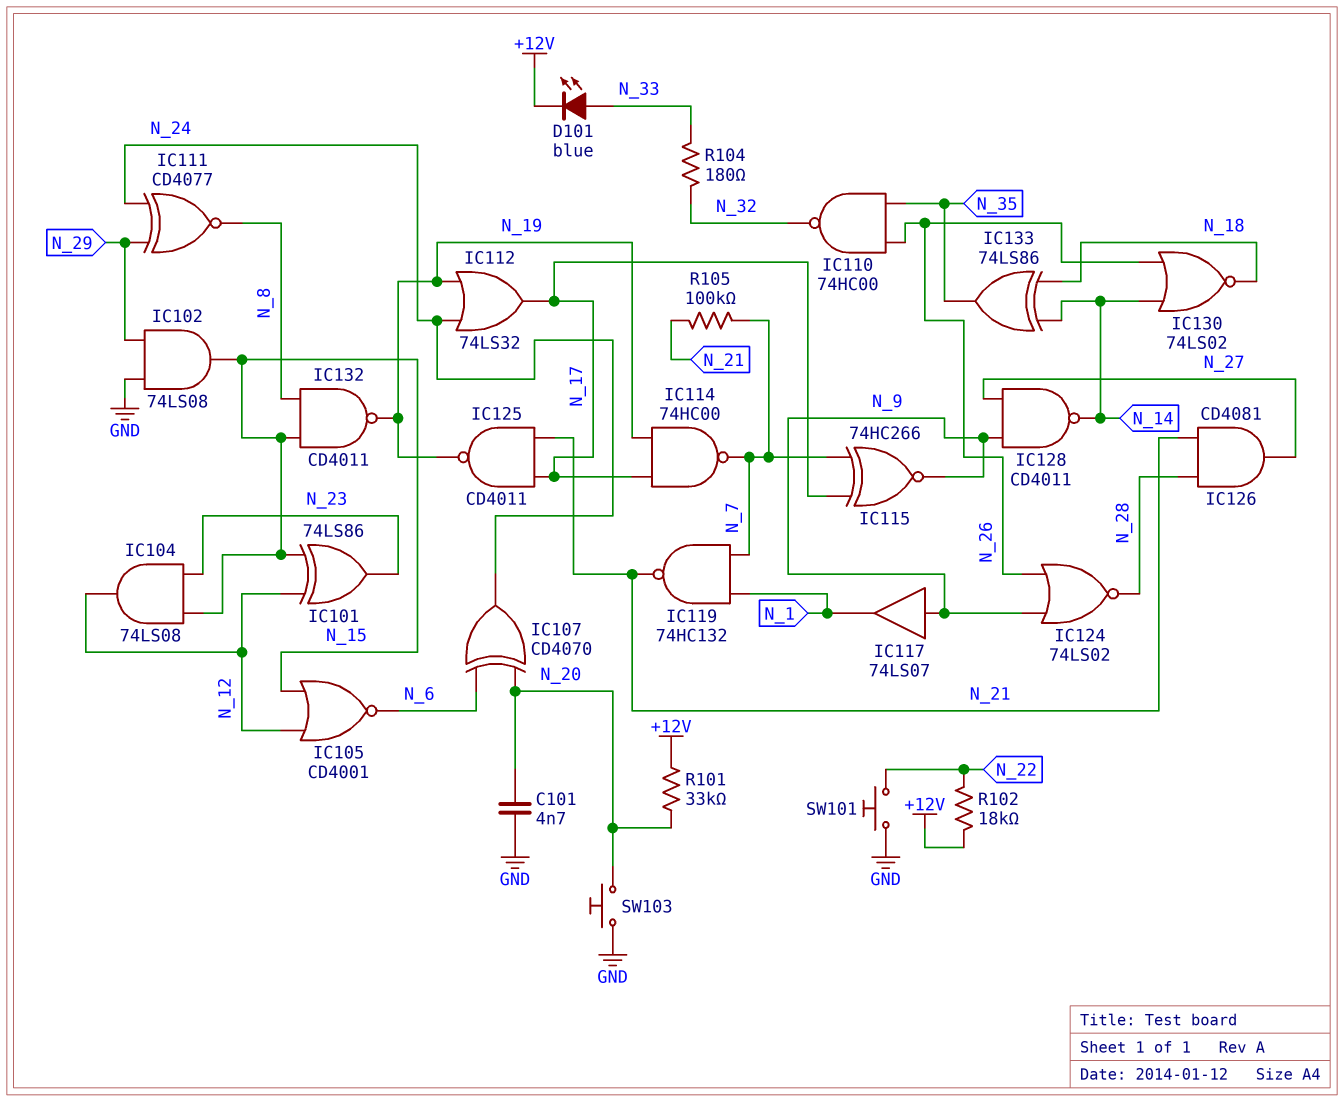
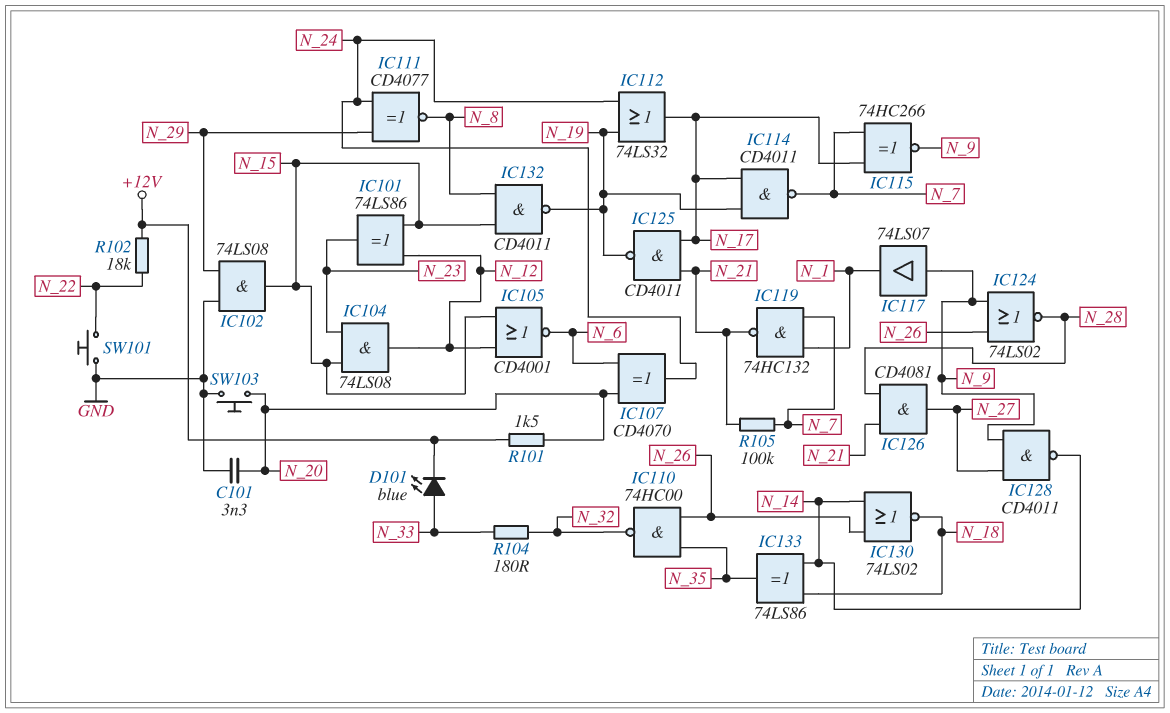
C101: 4.7nF (GND, N_20) -> 3.3nF (GND, N_20)
IC114: NAND 74HC00 (in N_17, in N_19, out N_7) -> NAND CD4011 (in N_17, in N_19, out N_7)
R101: 33k (+12V, N_20) -> 1.5k (+12V, N_20)

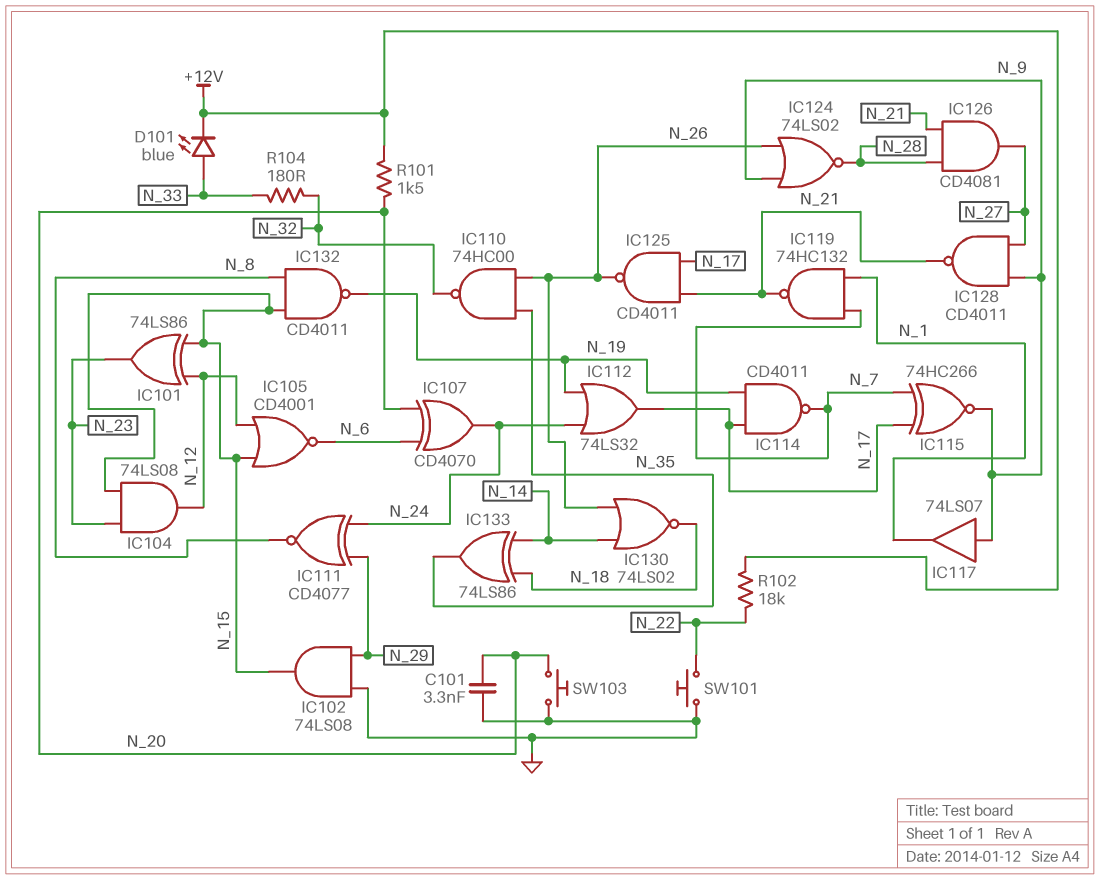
IC125: NAND CD4011 (in N_17, in N_21, out N_19) -> NAND CD4011 (in N_17, in N_21, out N_26)
IC128: NAND CD4011 (in N_9, in N_27, out N_14) -> NAND CD4011 (in N_9, in N_27, out N_21)
R105: 100k (N_7, N_21) -> none

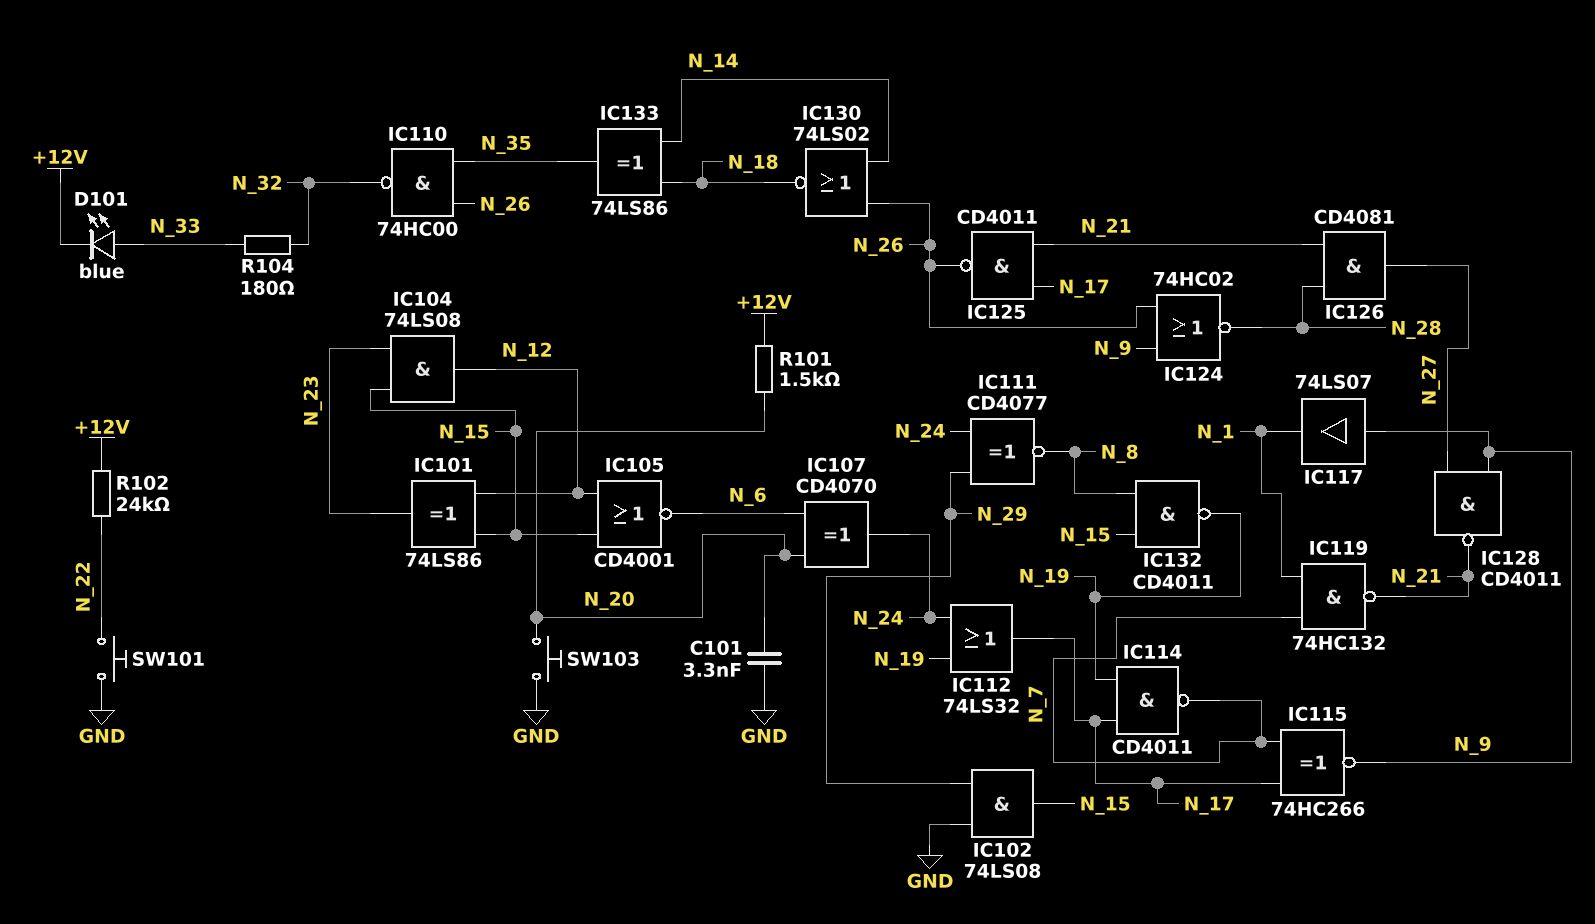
IC124: NOR 74LS02 (in N_9, in N_26, out N_28) -> NOR 74HC02 (in N_9, in N_26, out N_28)
R102: 18k (+12V, N_22) -> 24k (+12V, N_22)

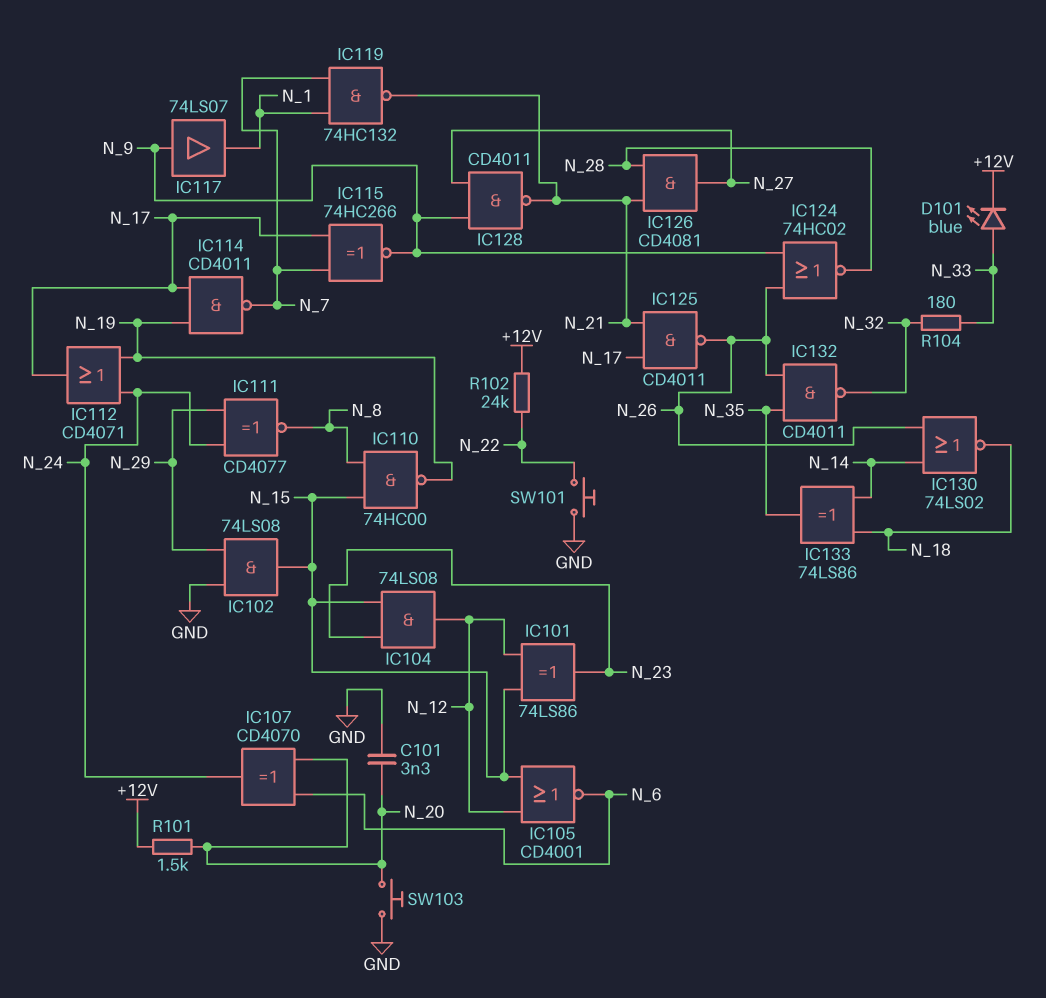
IC110: NAND 74HC00 (in N_26, in N_35, out N_32) -> NAND 74HC00 (in N_8, in N_15, out N_19)
IC112: OR 74LS32 (in N_19, in N_24, out N_17) -> OR CD4071 (in N_19, in N_24, out N_17)
IC132: NAND CD4011 (in N_8, in N_15, out N_19) -> NAND CD4011 (in N_26, in N_35, out N_32)

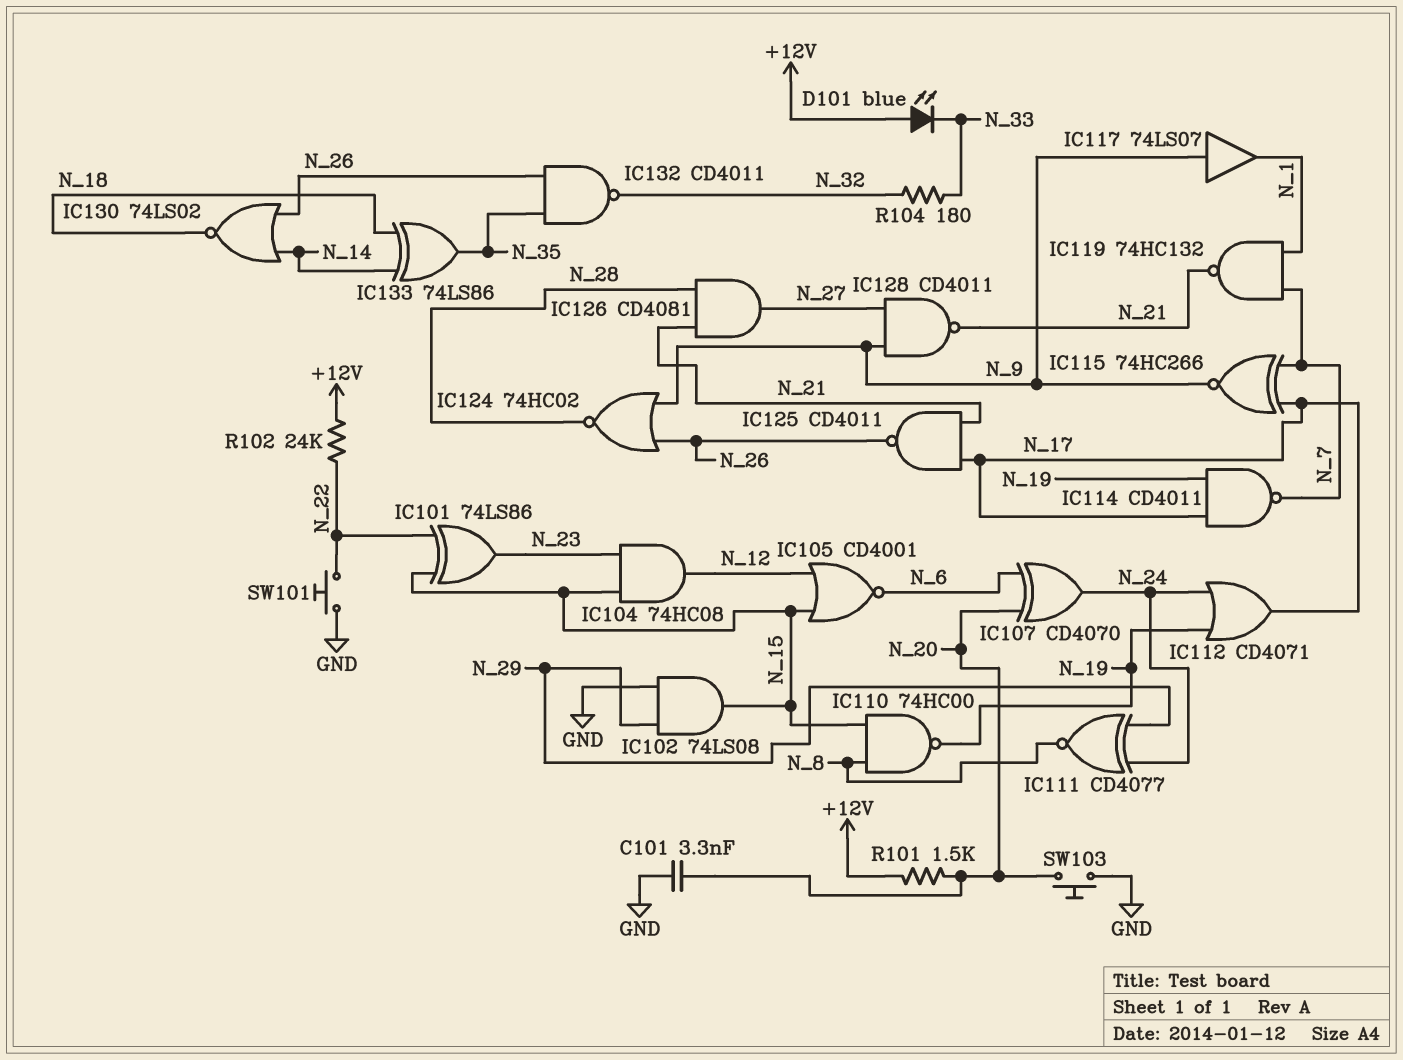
D101: LED blue (A N_33, K +12V) -> LED blue (A +12V, K N_33)
IC101: XOR 74LS86 (in N_12, in N_15, out N_23) -> XOR 74LS86 (in N_15, in N_22, out N_23)
IC104: AND 74LS08 (in N_15, in N_23, out N_12) -> AND 74HC08 (in N_15, in N_23, out N_12)

